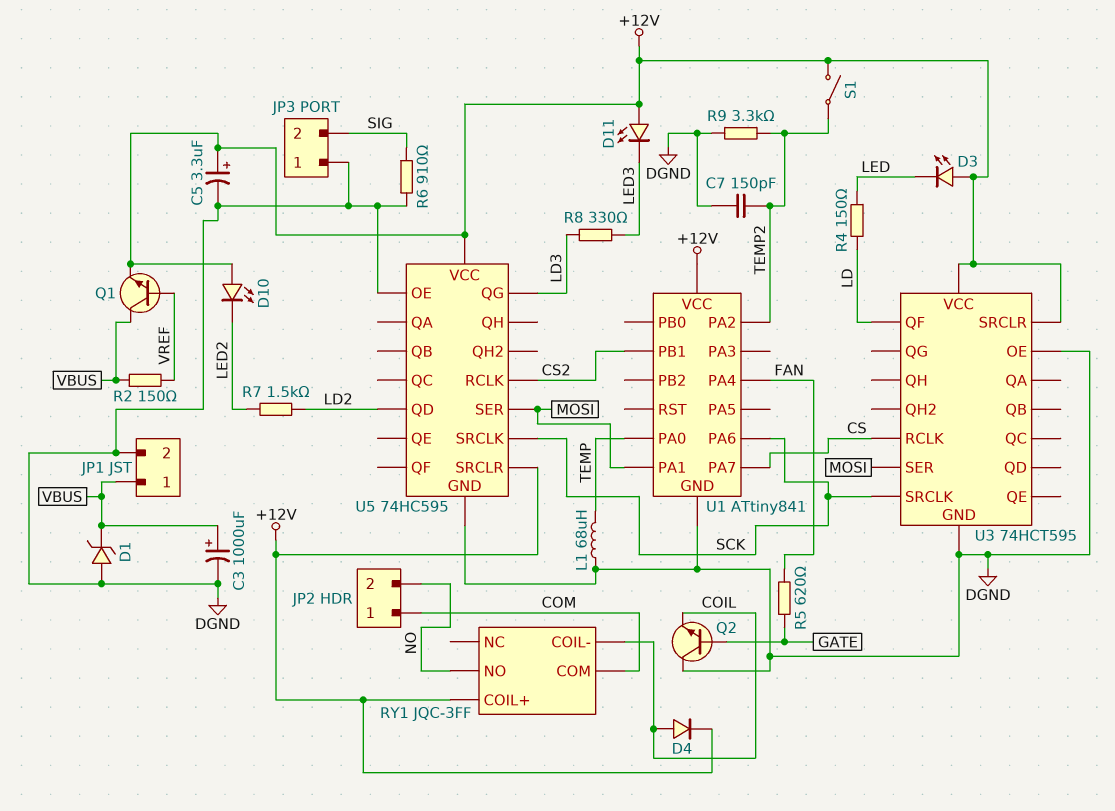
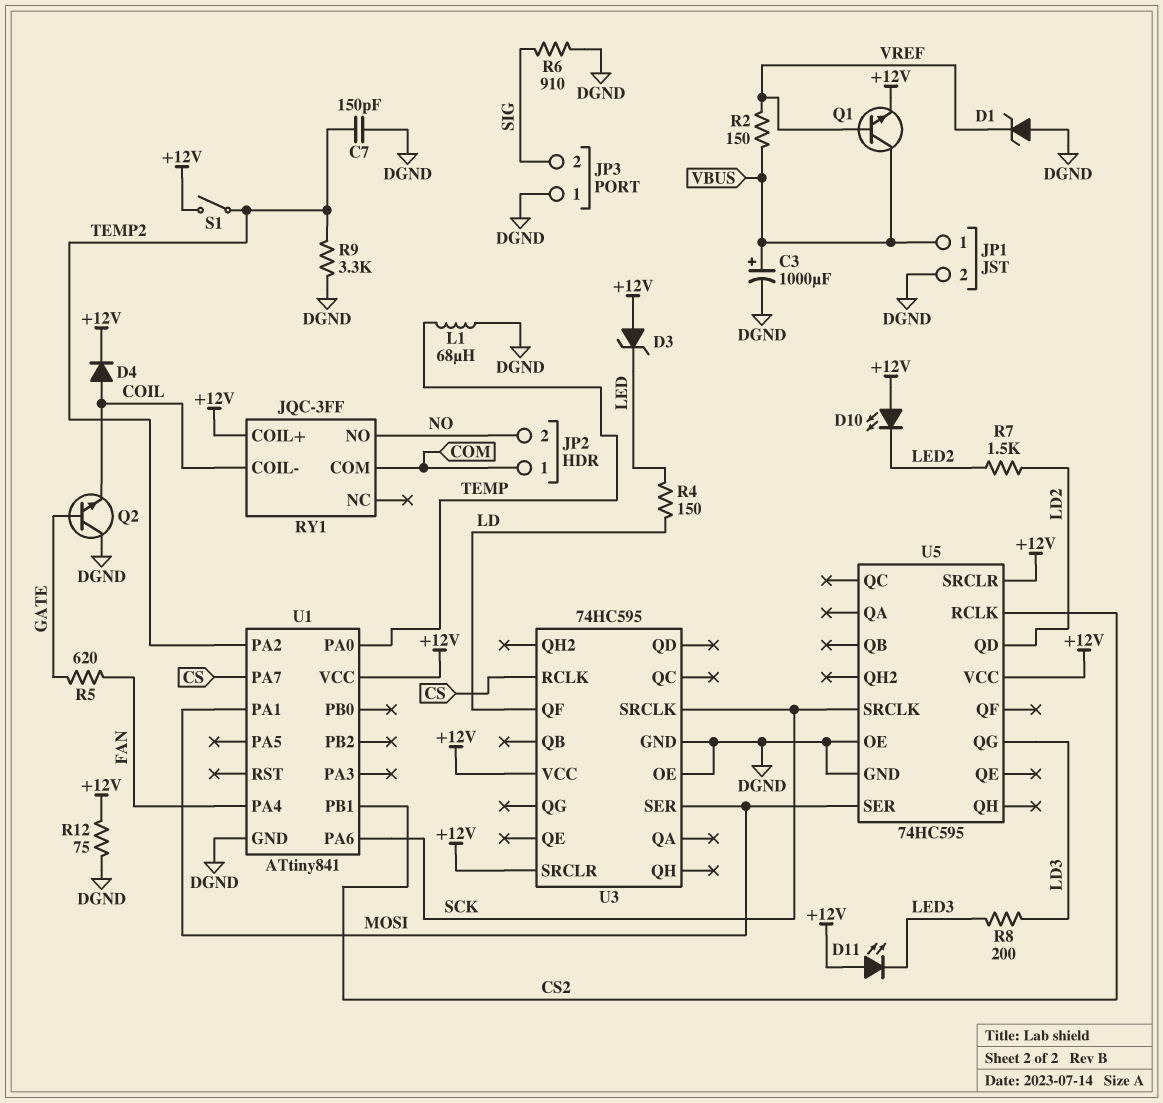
C5: 3.3uF (plus +12V, minus DGND) -> none
D1: zener (A DGND, K VBUS) -> zener (A DGND, K VREF)
D3: LED (A +12V, K LED) -> zener (A +12V, K LED)
R8: 330 (LD3, LED3) -> 200 (LD3, LED3)
R12: none -> 75 (+12V, DGND)
U3: 74HCT595 -> 74HC595

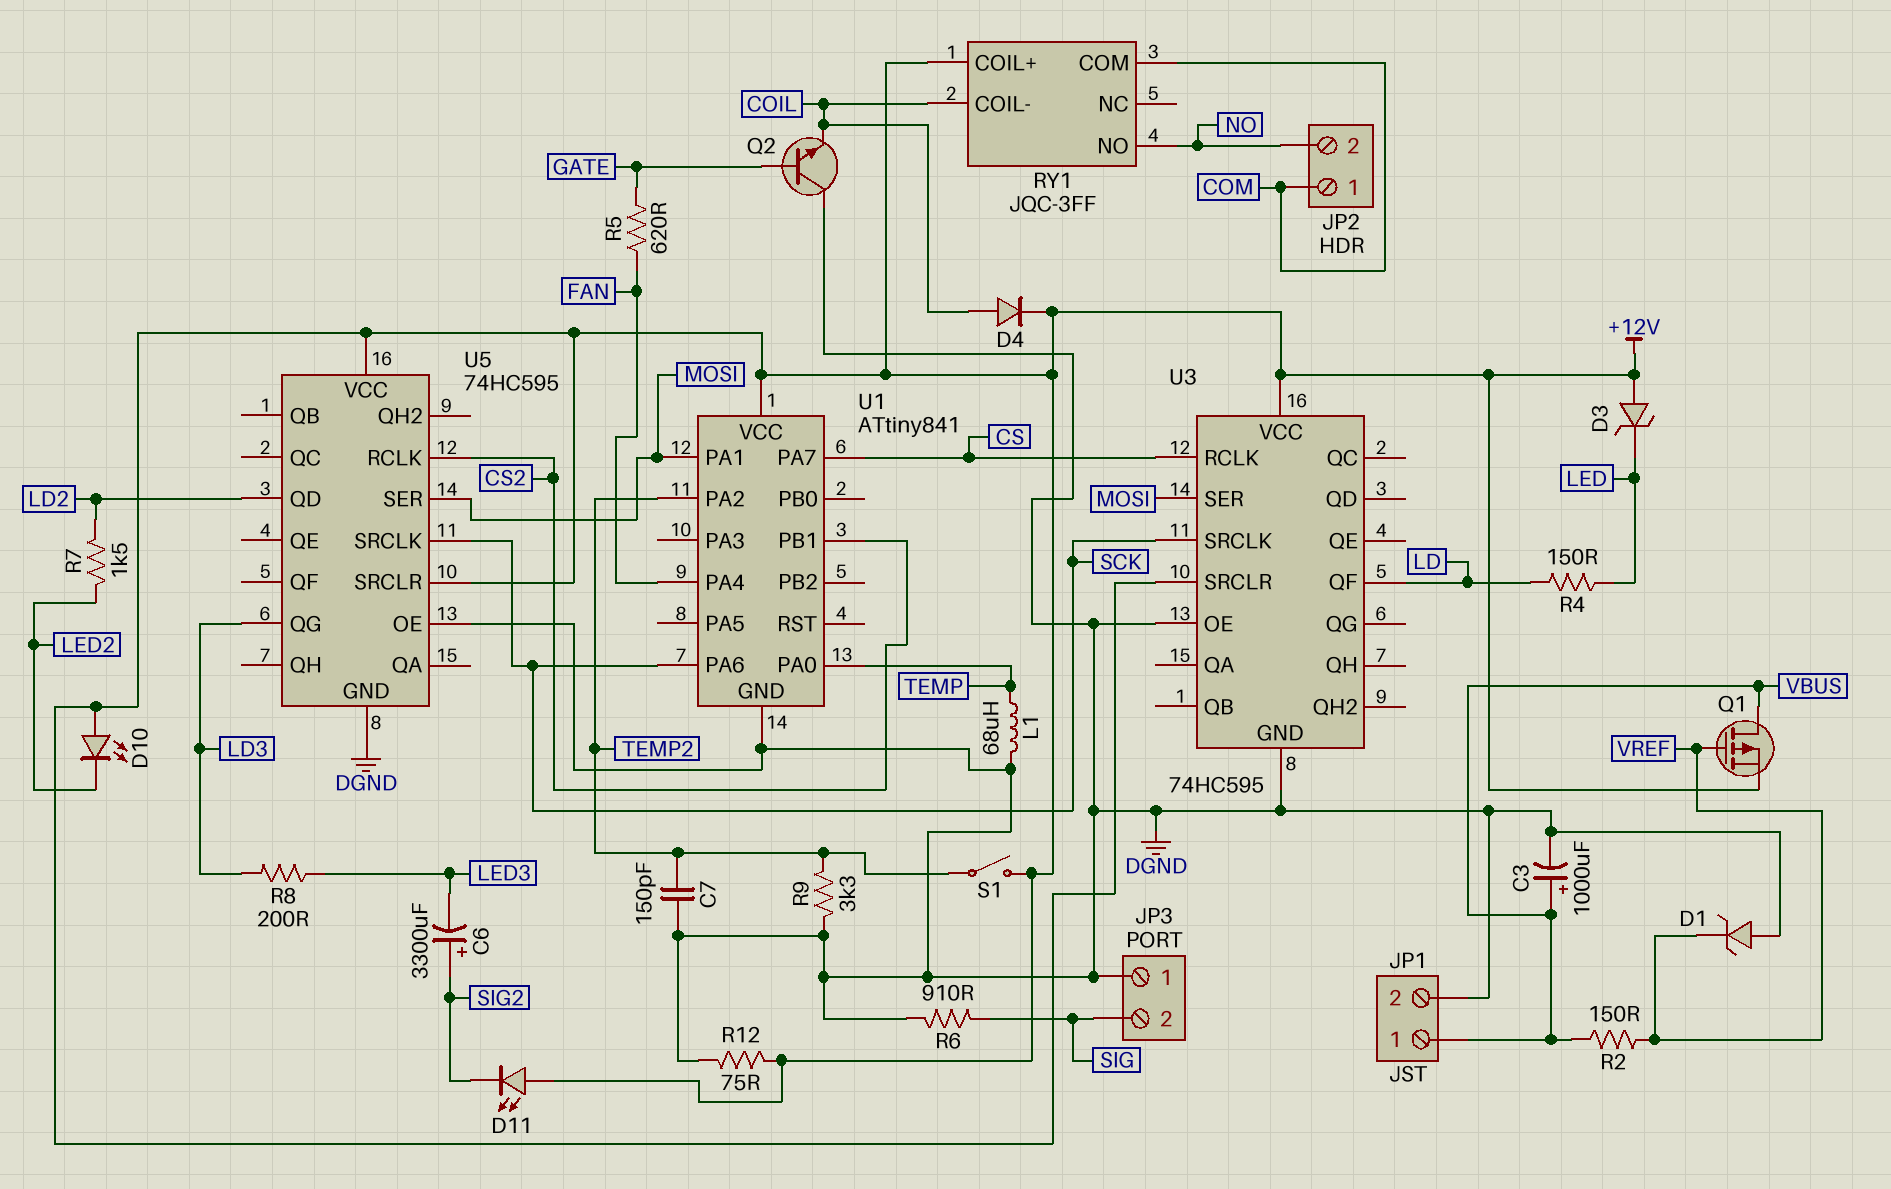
C6: none -> 3300uF (plus SIG2, minus LED3)
D11: LED (A +12V, K LED3) -> LED (A +12V, K SIG2)
Q1: NPN (B VREF, C VBUS, E +12V) -> PMOS (G VREF, D VBUS, S +12V)

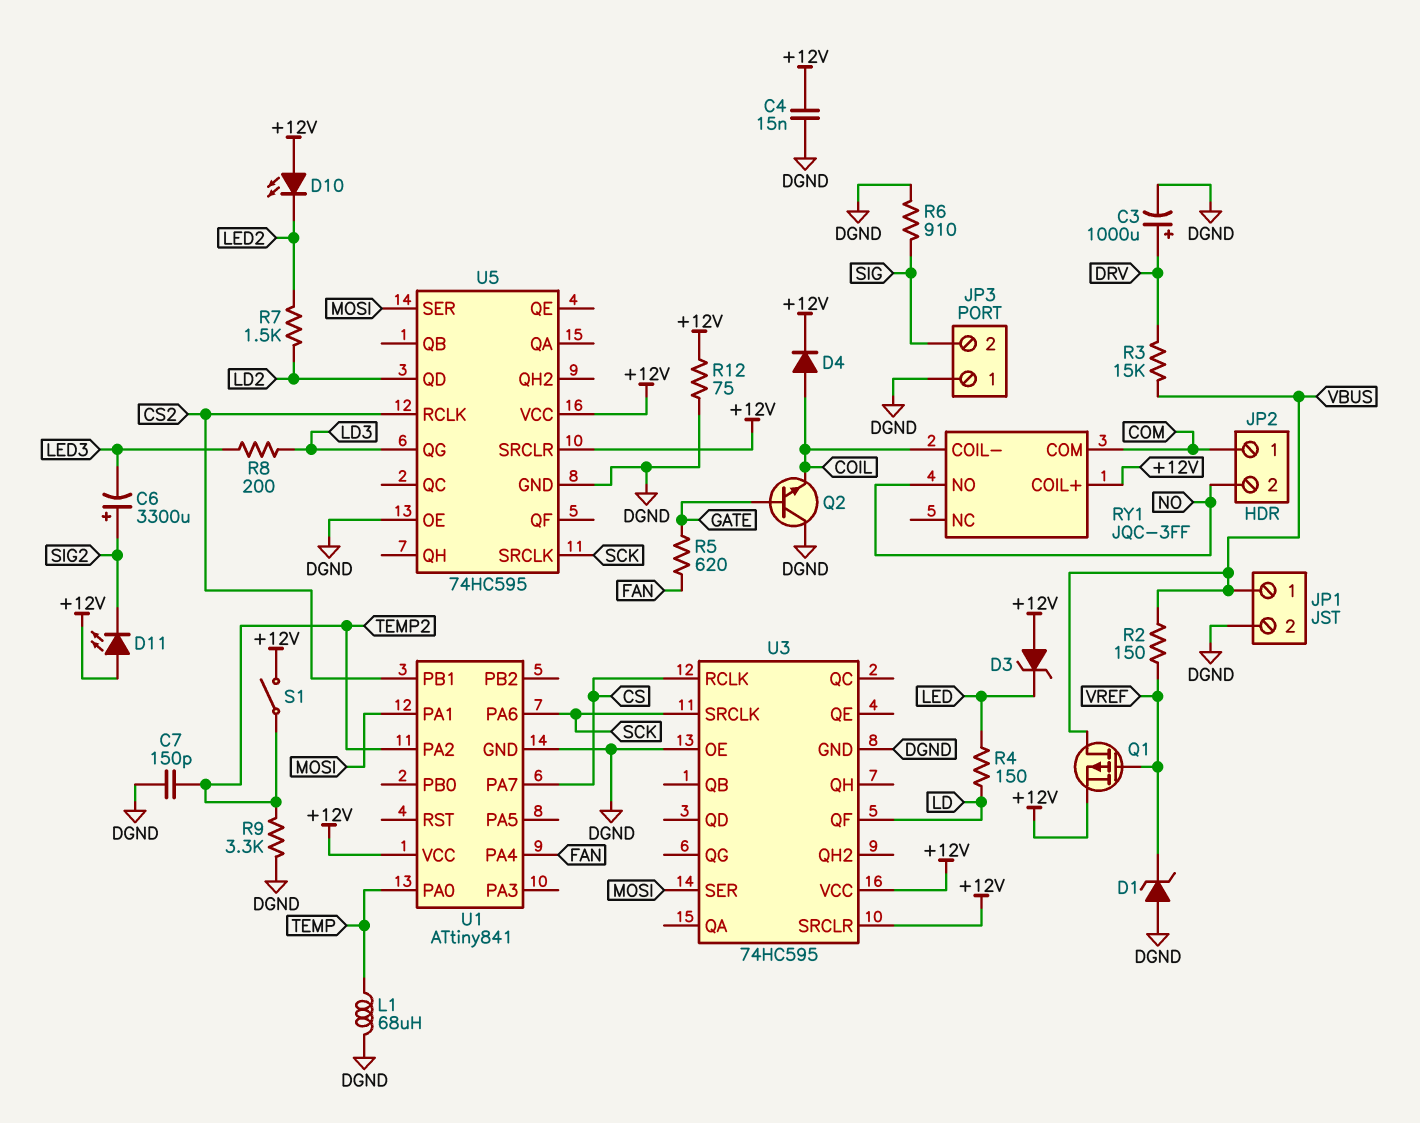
C3: 1000uF (plus VBUS, minus DGND) -> 1000uF (plus DRV, minus DGND)
C4: none -> 15nF (+12V, DGND)
R3: none -> 15k (DRV, VBUS)

